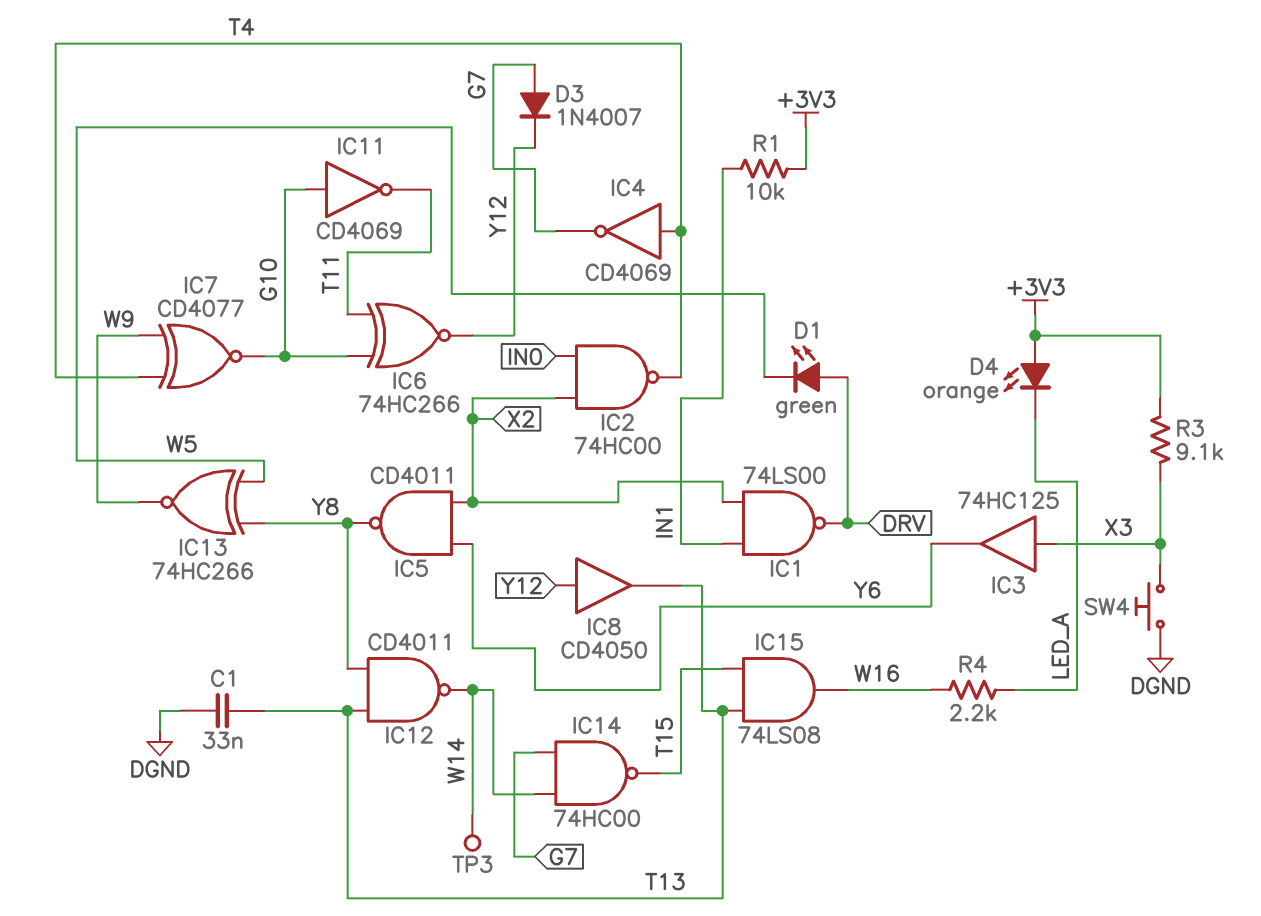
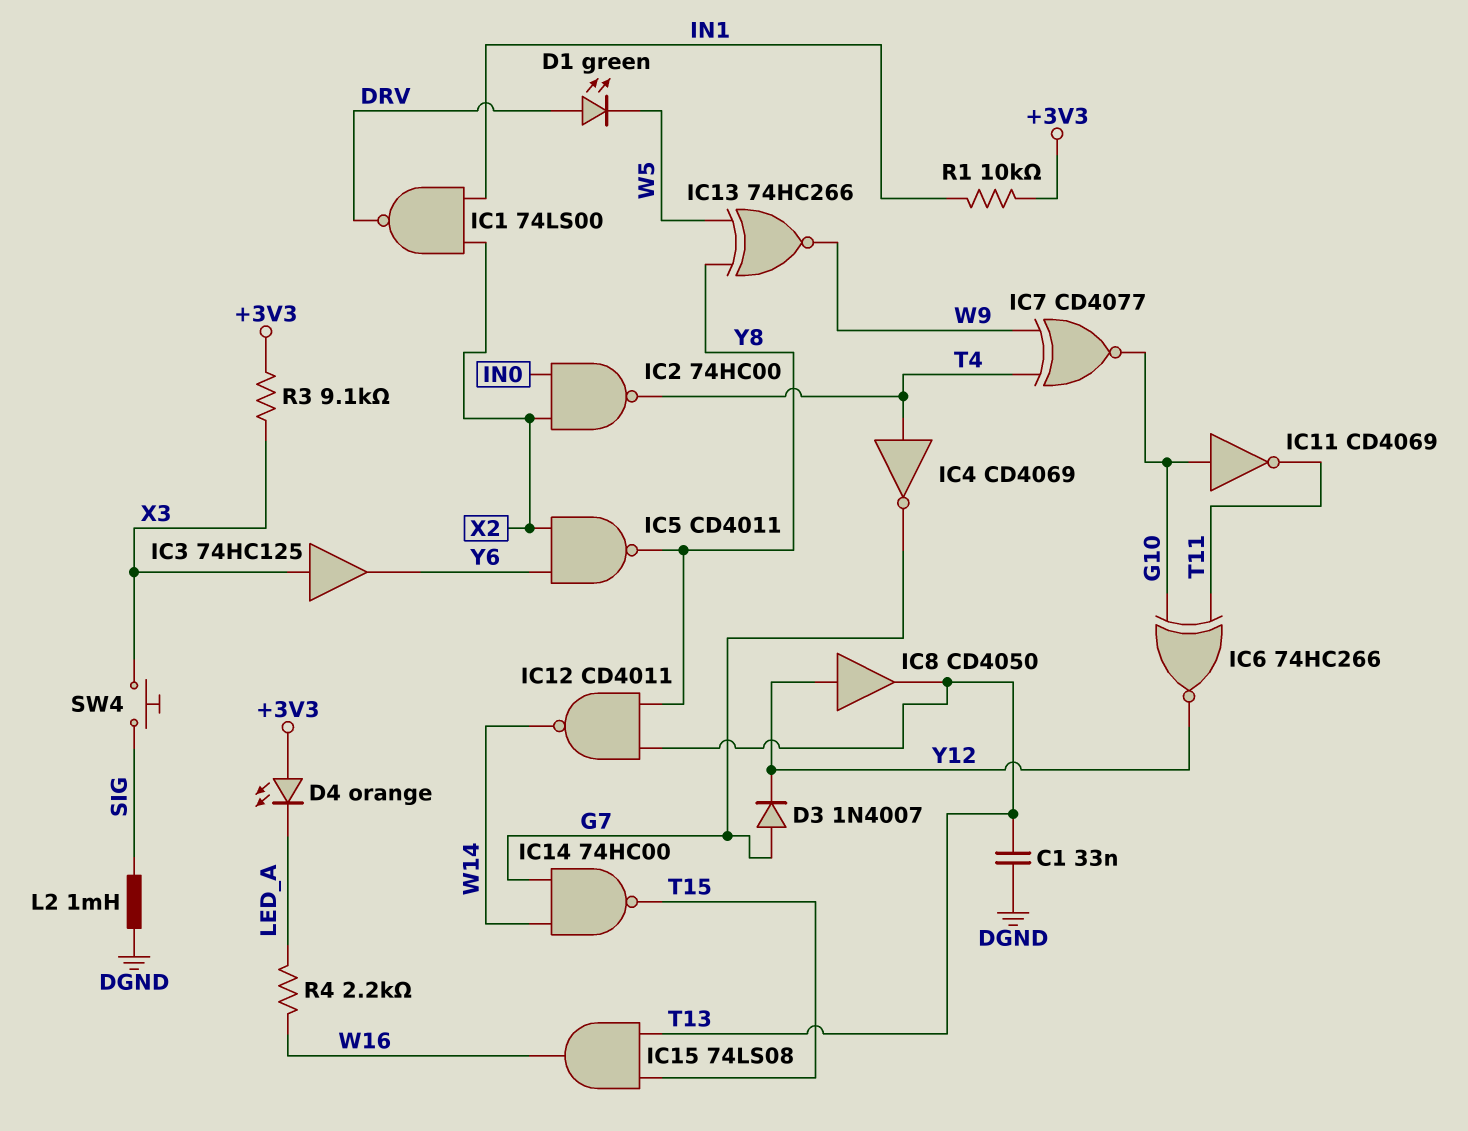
L2: none -> 1mH (DGND, SIG)
SW4: button (DGND, X3) -> button (SIG, X3)
TP3: test point (W14) -> none

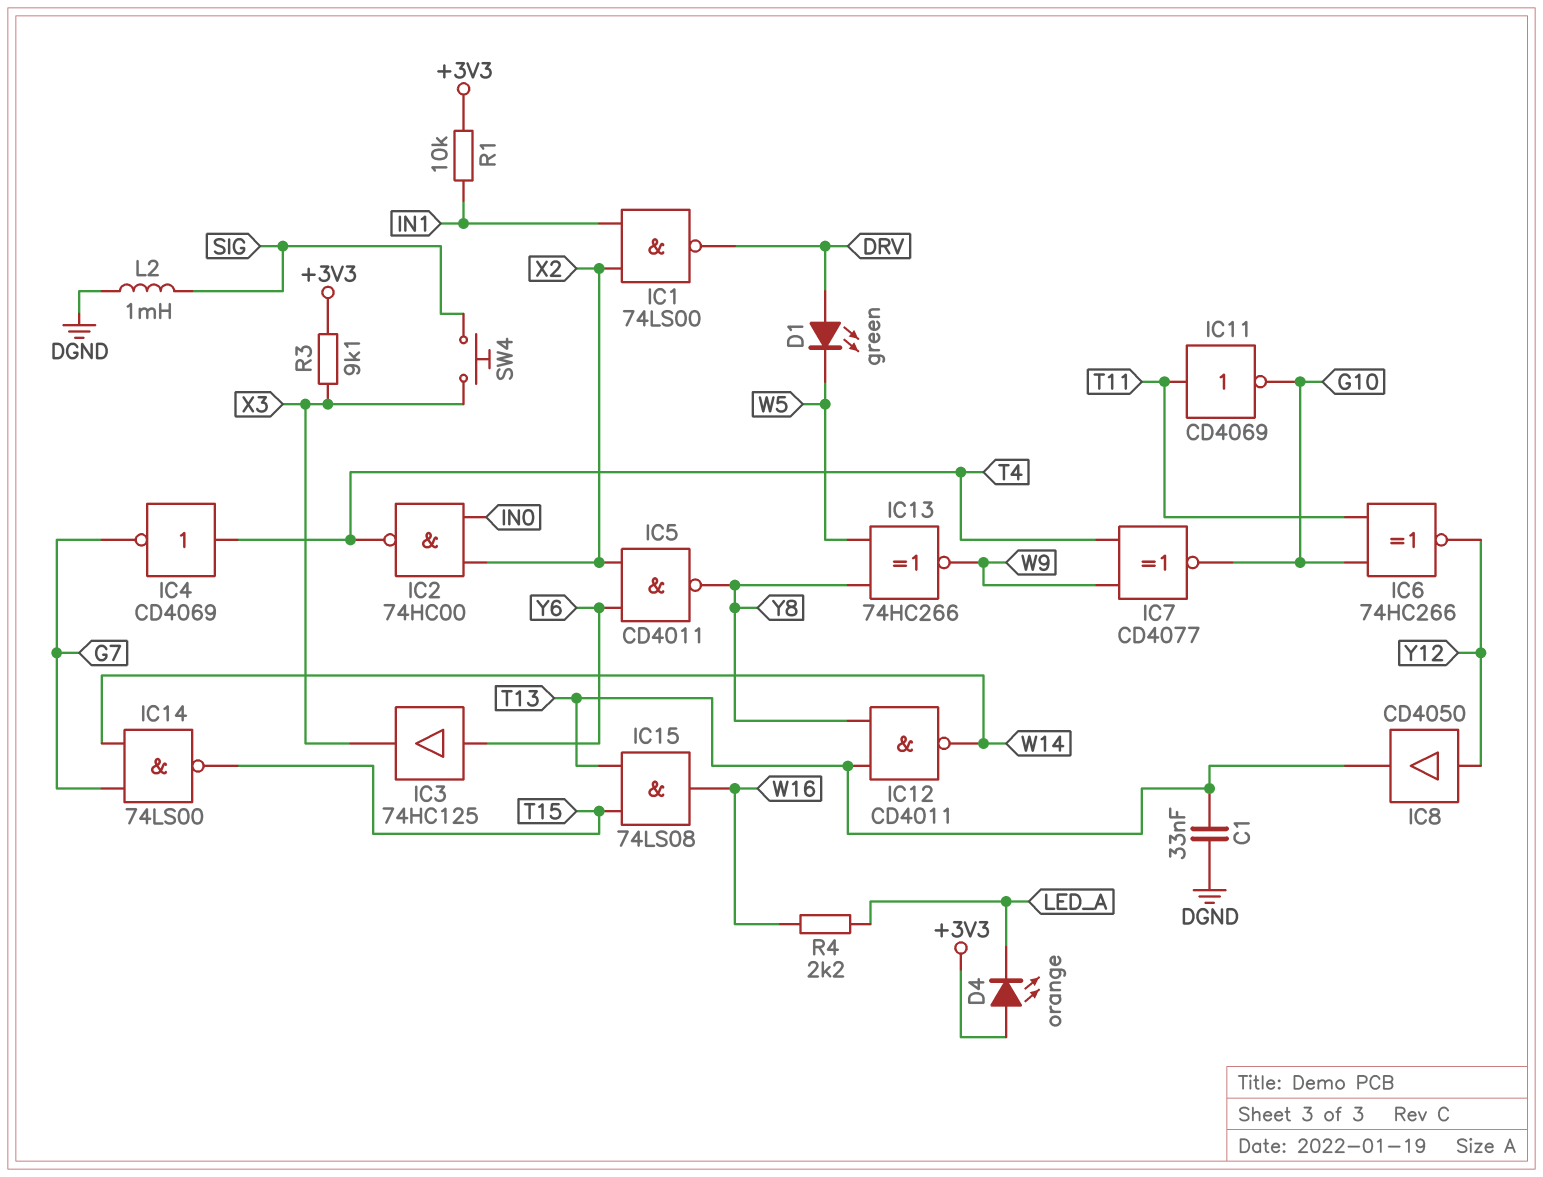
D3: diode 1N4007 (A G7, K Y12) -> none
IC3: buffer 74HC125 (in X3, out Y6) -> buffer 74HC125 (in Y6, out X3)
IC11: NOT CD4069 (in G10, out T11) -> NOT CD4069 (in T11, out G10)
IC14: NAND 74HC00 (in G7, in W14, out T15) -> NAND 74LS00 (in G7, in W14, out T15)

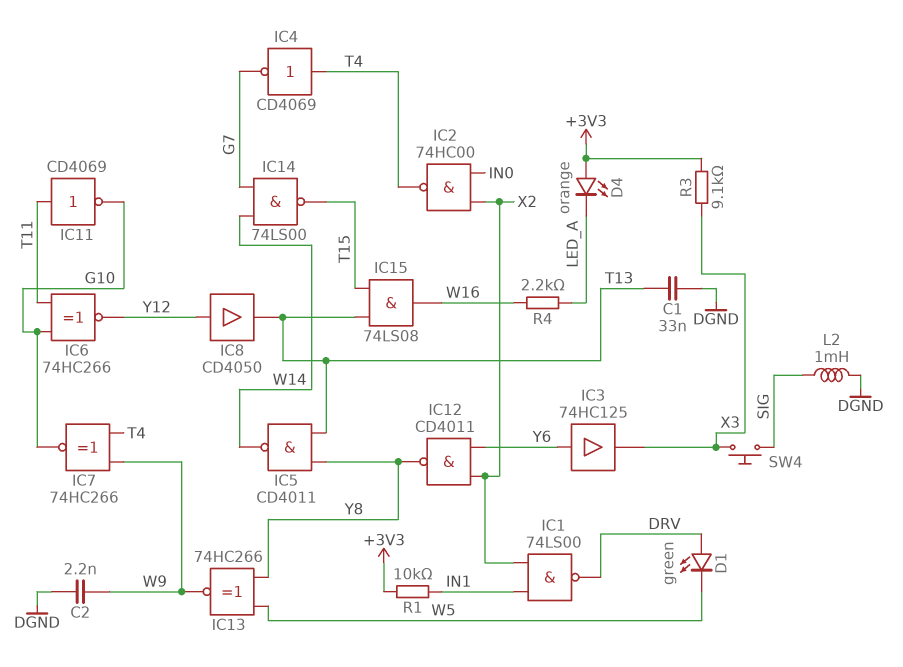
C2: none -> 2.2nF (DGND, W9)
IC5: NAND CD4011 (in X2, in Y6, out Y8) -> NAND CD4011 (in T13, in Y8, out W14)
IC7: XNOR CD4077 (in T4, in W9, out G10) -> XNOR 74HC266 (in T4, in W9, out G10)
IC12: NAND CD4011 (in T13, in Y8, out W14) -> NAND CD4011 (in X2, in Y6, out Y8)

